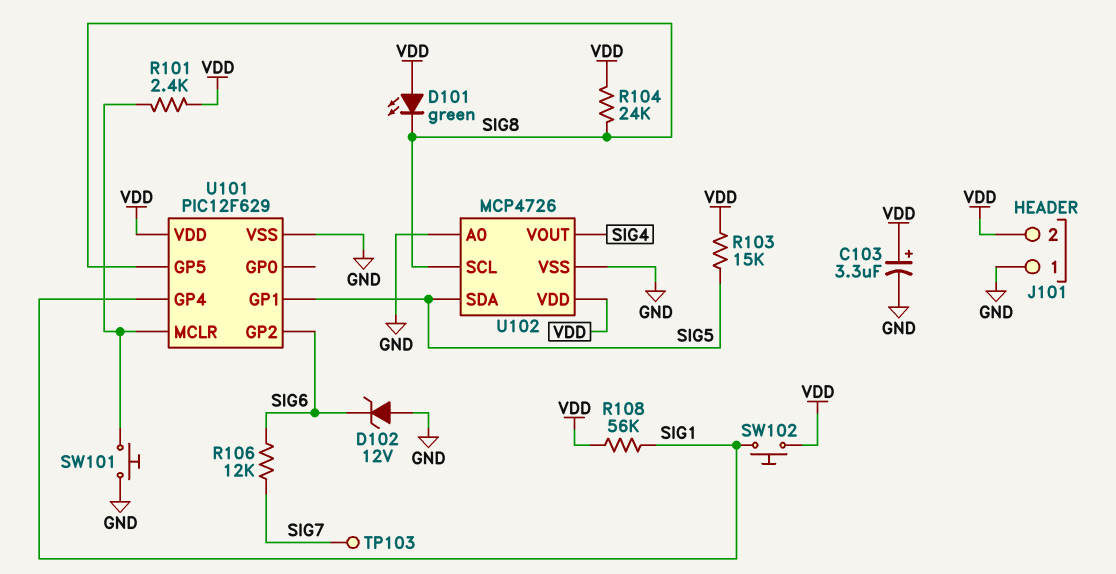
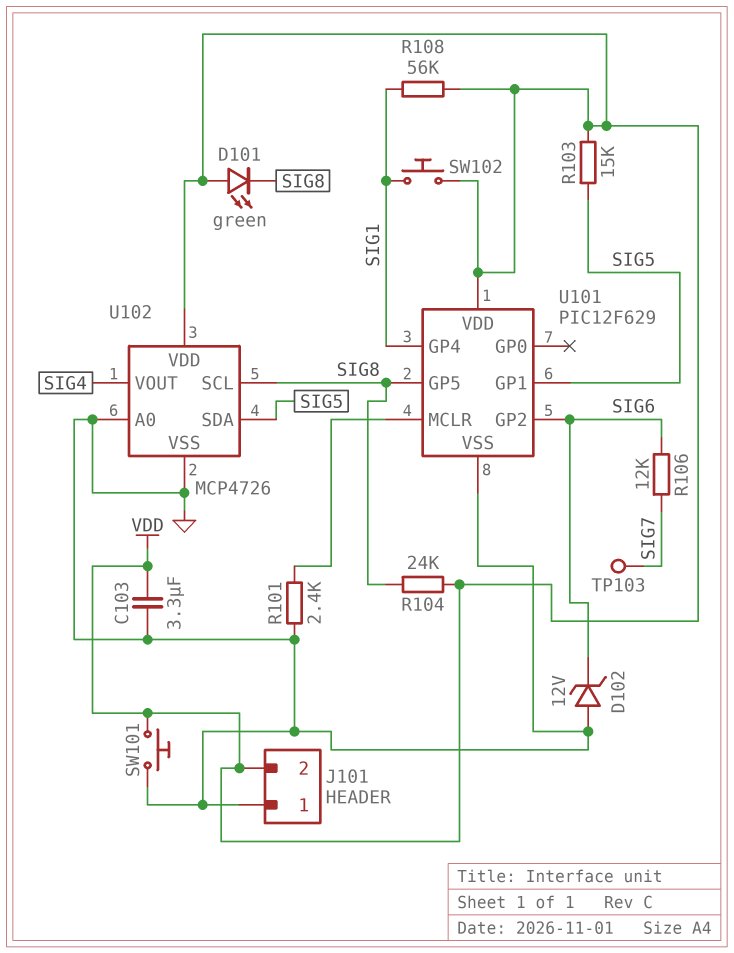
C103: 3.3uF (plus VDD, minus GND) -> 3.3uF (GND, VDD)
R101: 2.4k (U101/MCLR, VDD) -> 2.4k (GND, U101/MCLR)
SW101: button (GND, U101/MCLR) -> button (GND, VDD)

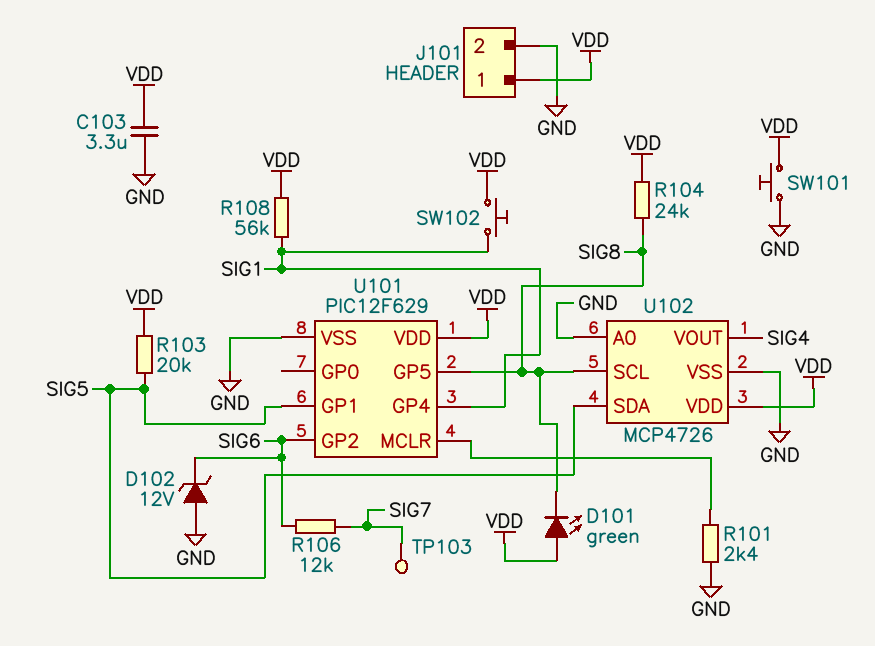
J101 pin 1: GND -> VDD
J101 pin 2: VDD -> GND
R103: 15k (SIG5, VDD) -> 20k (SIG5, VDD)

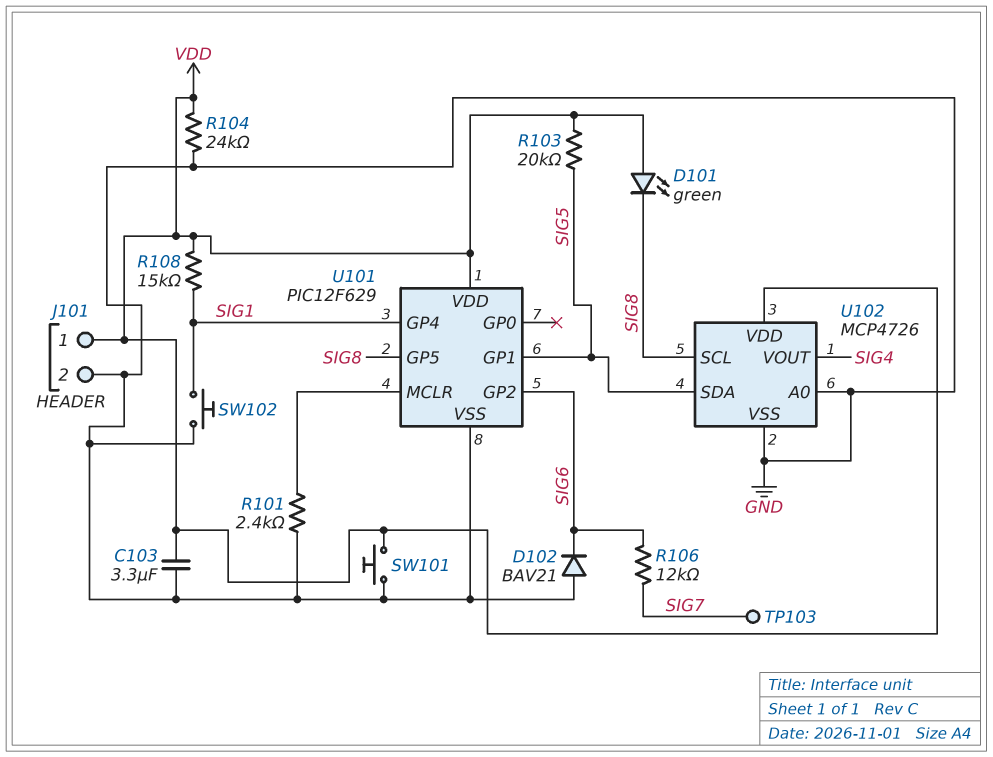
D102: zener 12V (A GND, K SIG6) -> diode BAV21 (A GND, K SIG6)
R104: 24k (SIG8, VDD) -> 24k (GND, VDD)
R108: 56k (SIG1, VDD) -> 15k (SIG1, VDD)
SW102: button (SIG1, VDD) -> button (GND, SIG1)

